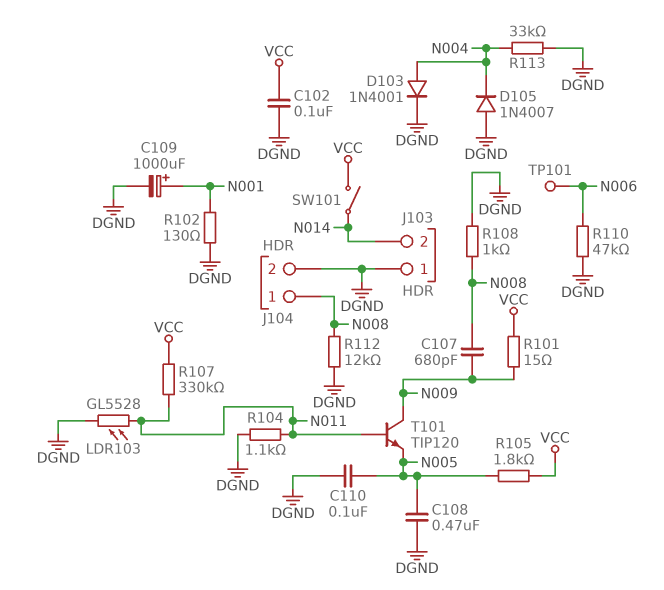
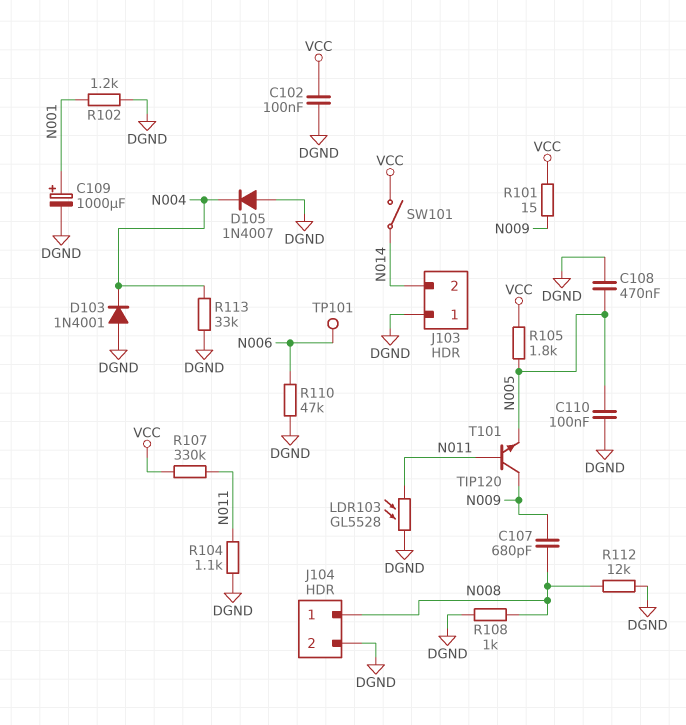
D103: diode 1N4001 (A N004, K DGND) -> diode 1N4001 (A DGND, K N004)
R102: 130 (DGND, N001) -> 1.2k (DGND, N001)

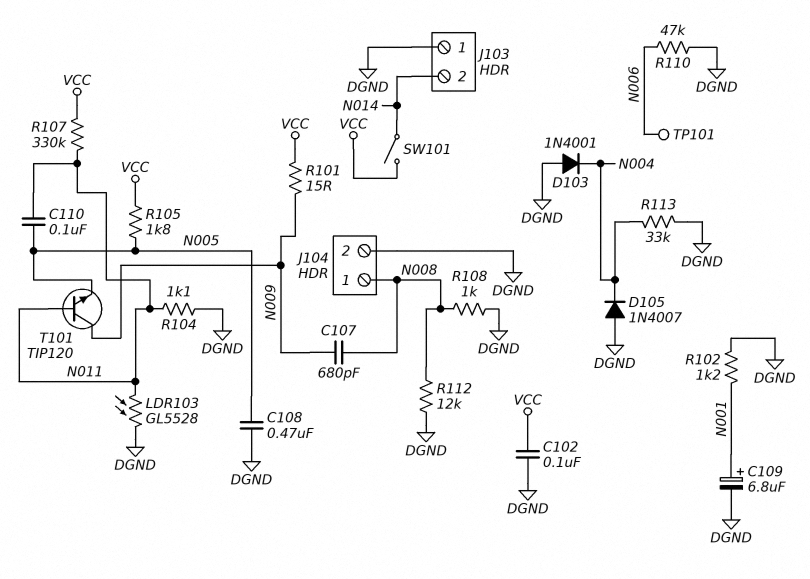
C109: 1000uF (plus N001, minus DGND) -> 6.8uF (plus N001, minus DGND)
C110: 100nF (DGND, N005) -> 100nF (N005, N011)

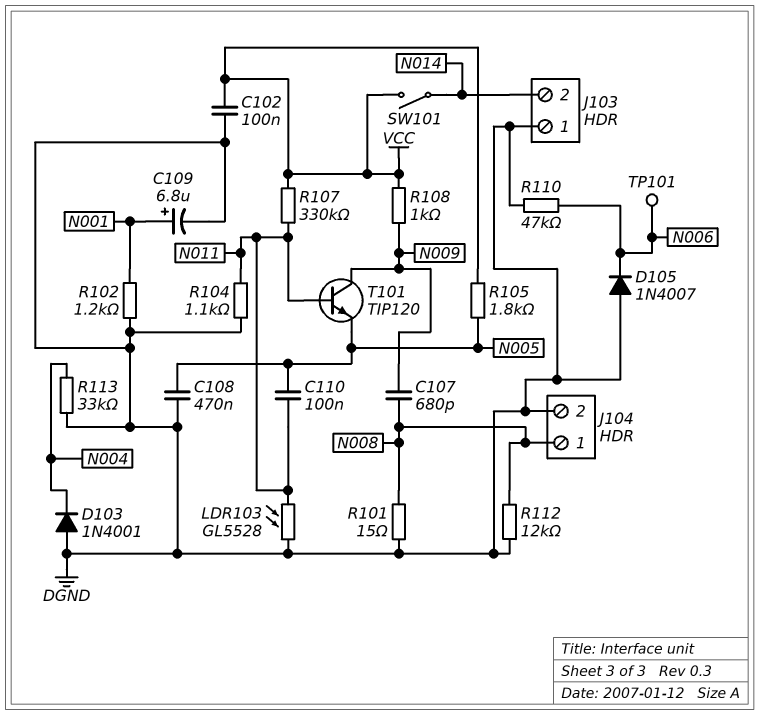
D105: diode 1N4007 (A DGND, K N004) -> diode 1N4007 (A DGND, K N006)
R101: 15 (N009, VCC) -> 15 (DGND, N008)
R108: 1k (DGND, N008) -> 1k (N009, VCC)

